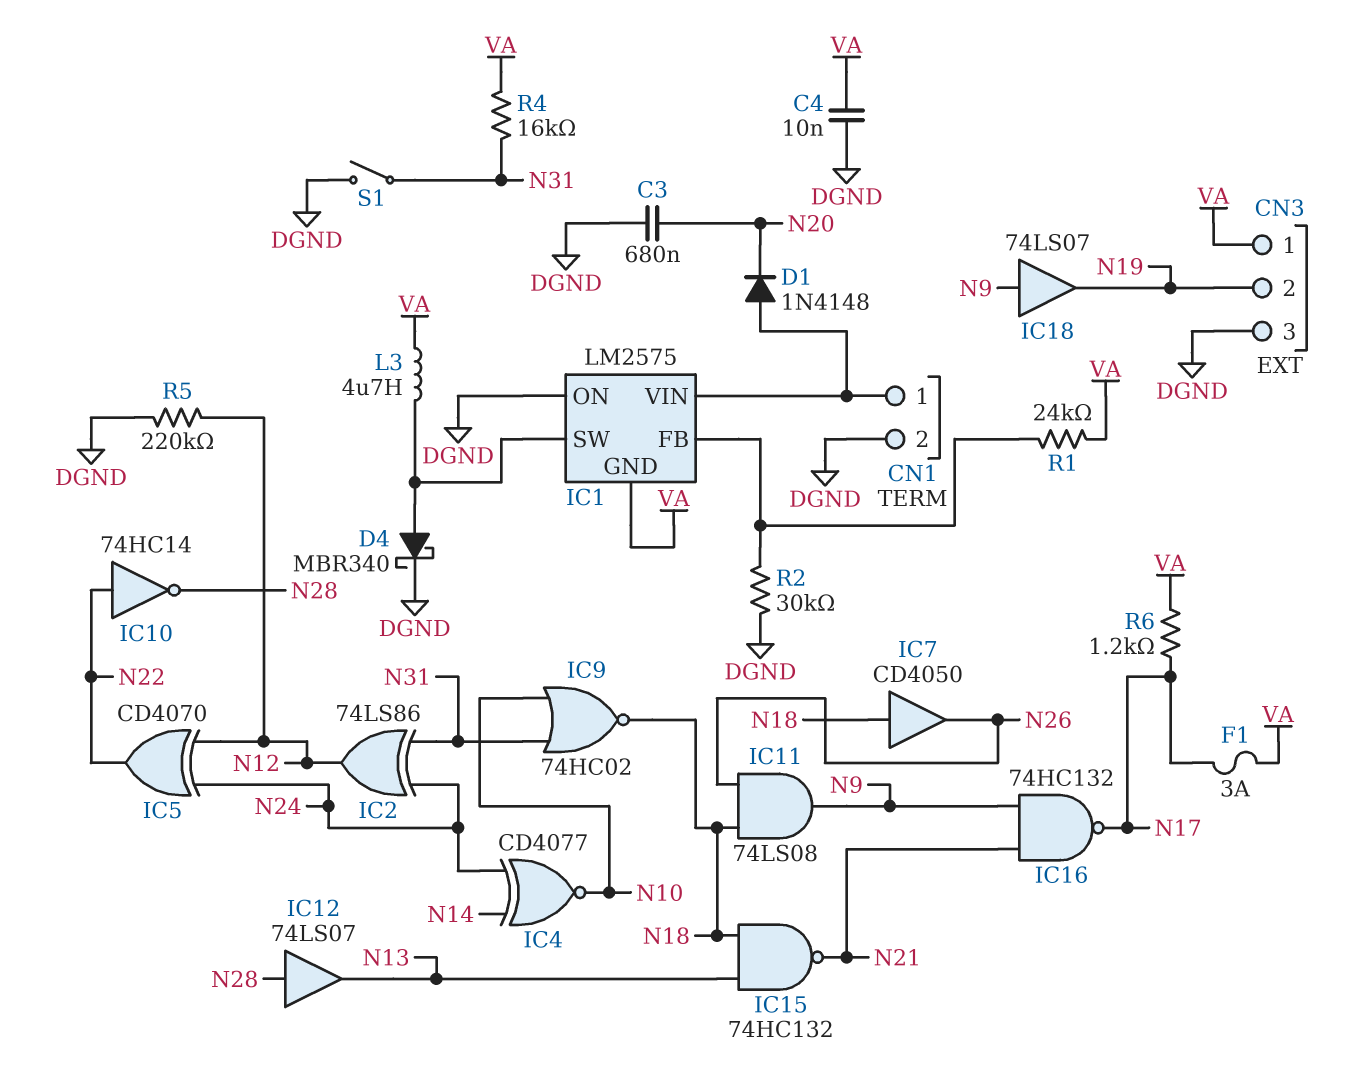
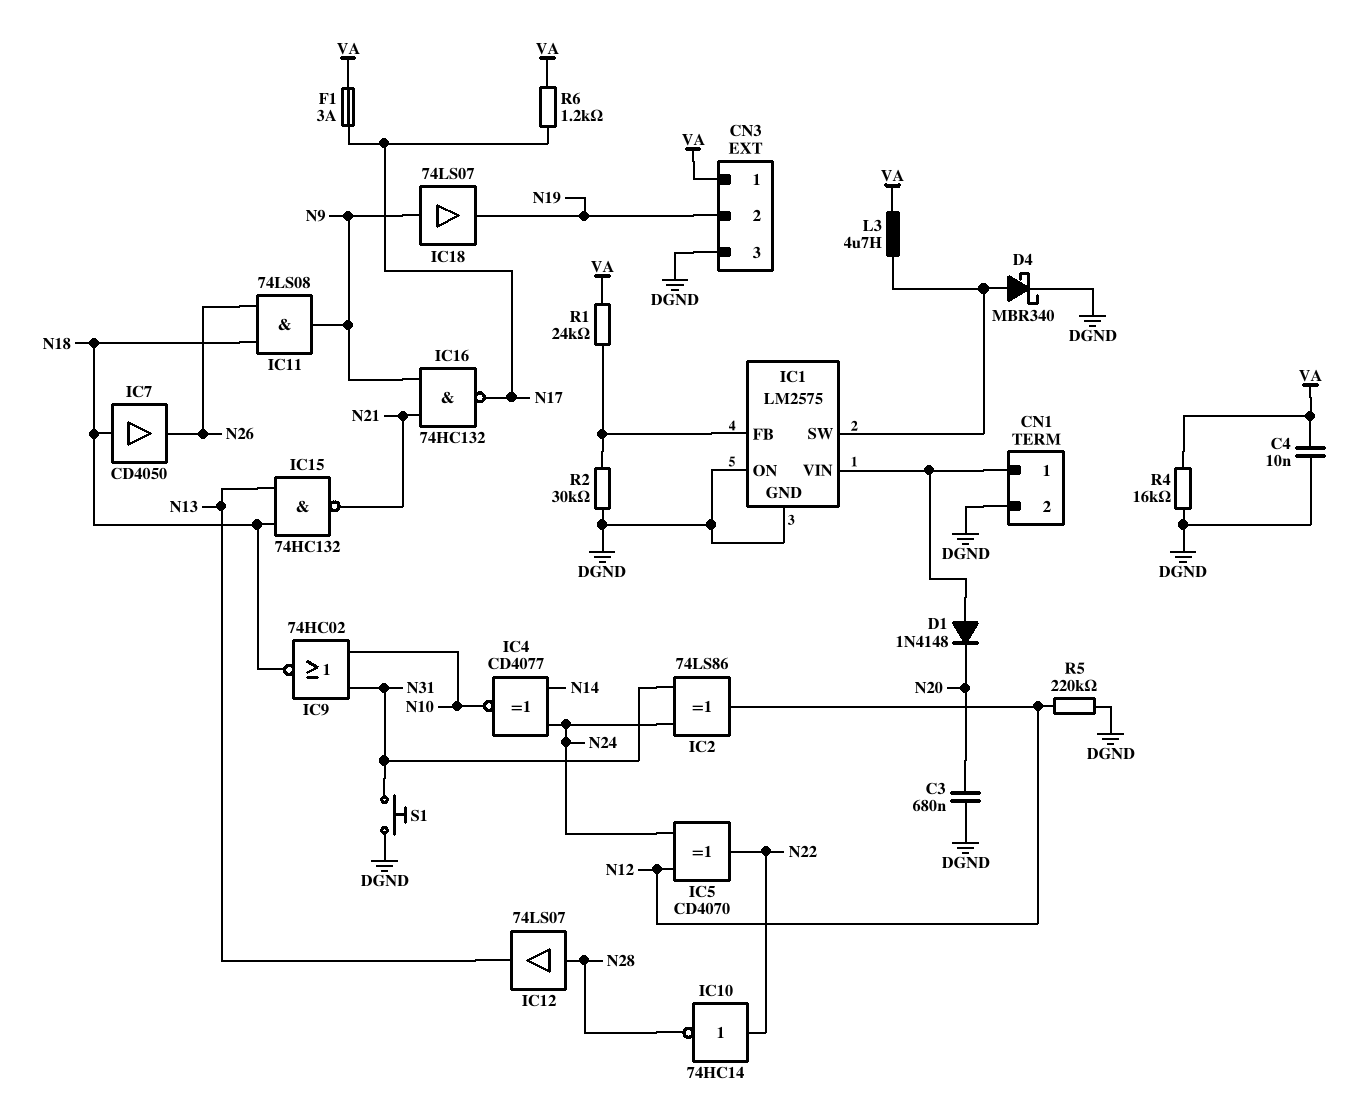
IC1 pin GND: VA -> DGND
R4: 16k (N31, VA) -> 16k (DGND, VA)
S1: switch (DGND, N31) -> button (DGND, N31)

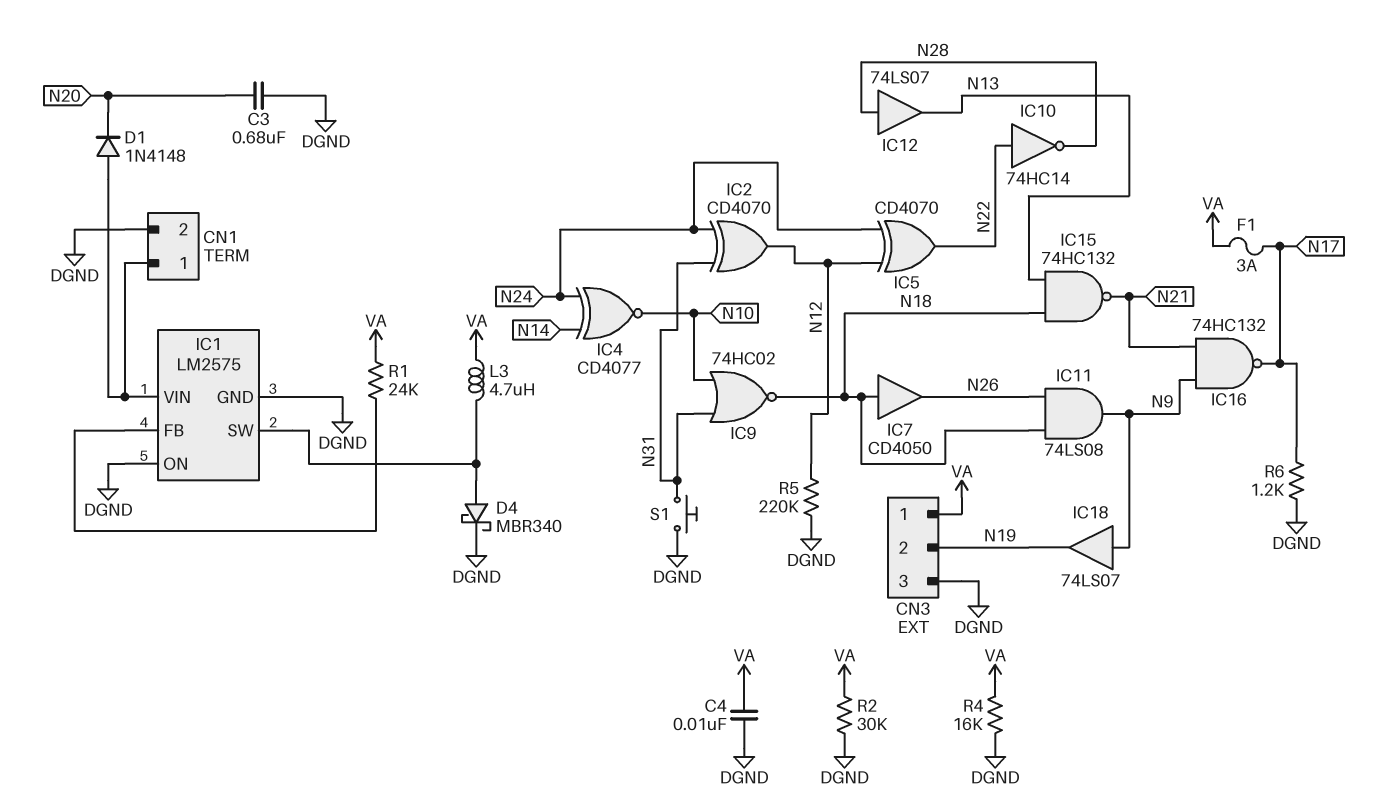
IC2: XOR 74LS86 (in N24, in N31, out N12) -> XOR CD4070 (in N24, in N31, out N12)
R2: 30k (DGND, IC1/FB) -> 30k (DGND, VA)
R6: 1.2k (N17, VA) -> 1.2k (DGND, N17)

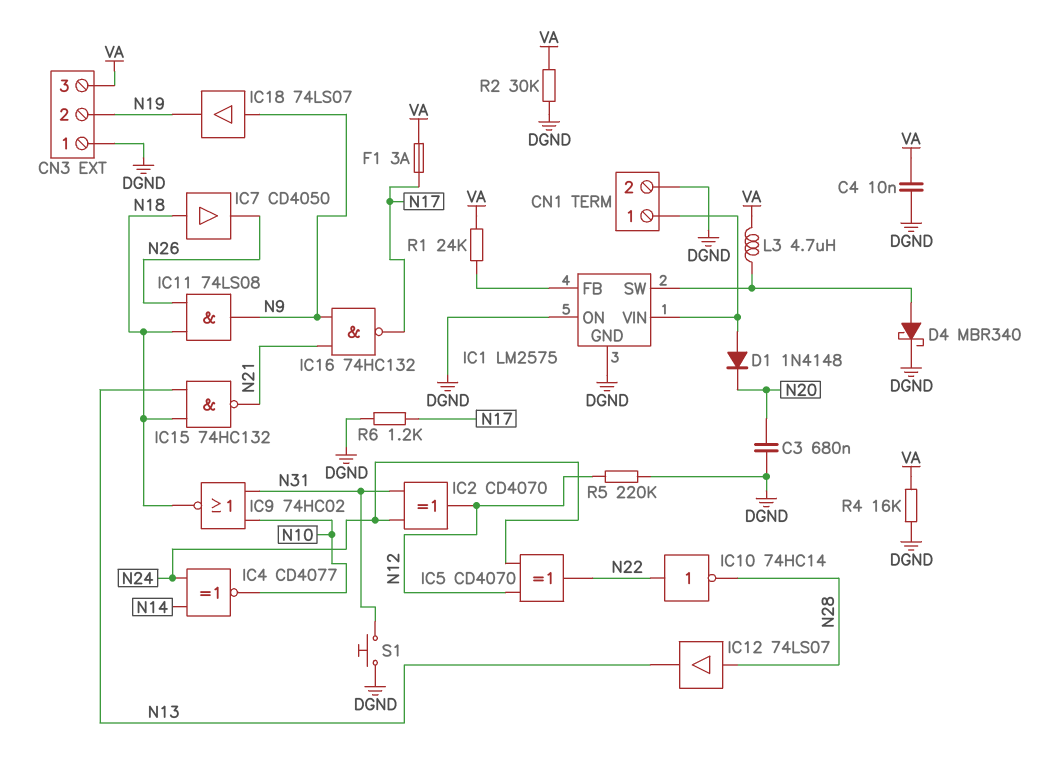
CN3 pin 1: VA -> DGND
CN3 pin 3: DGND -> VA

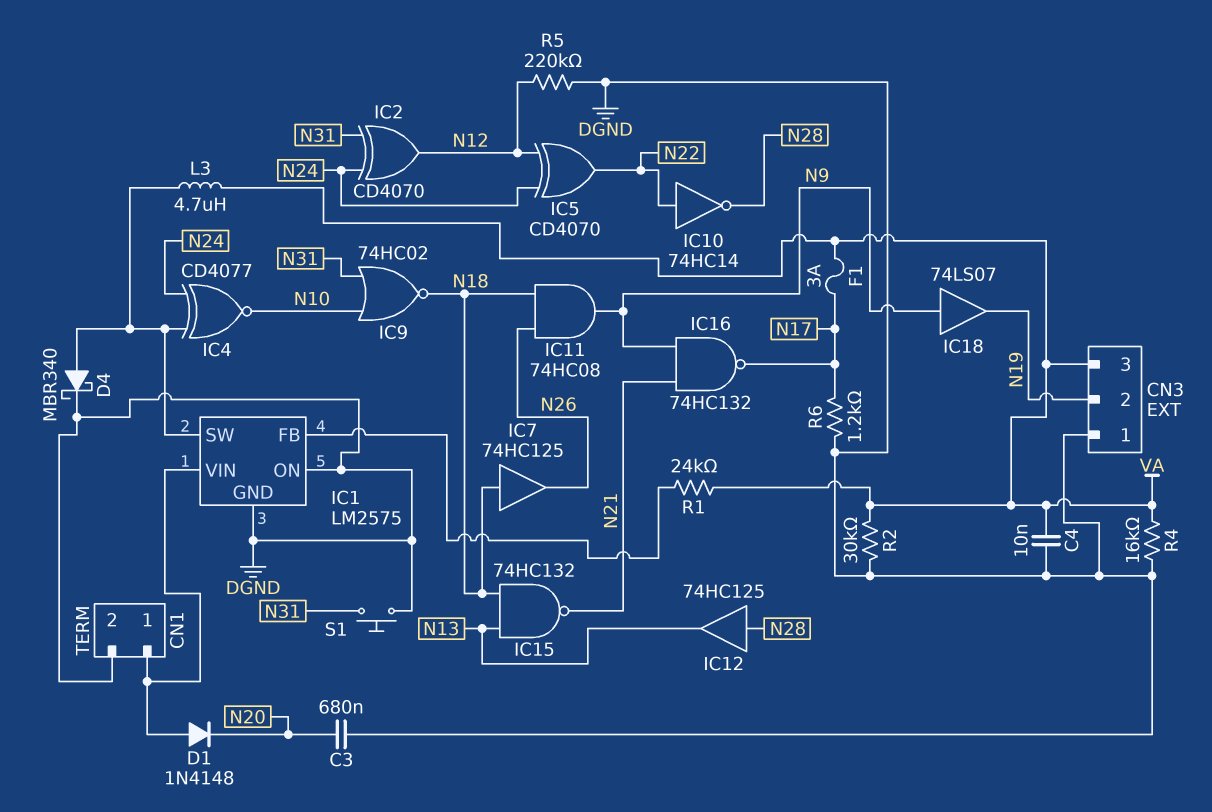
IC4: XNOR CD4077 (in N14, in N24, out N10) -> XNOR CD4077 (in IC1/SW, in N24, out N10)
IC7: buffer CD4050 (in N18, out N26) -> buffer 74HC125 (in N18, out N26)
IC11: AND 74LS08 (in N18, in N26, out N9) -> AND 74HC08 (in N18, in N26, out N9)
IC12: buffer 74LS07 (in N28, out N13) -> buffer 74HC125 (in N28, out N13)

